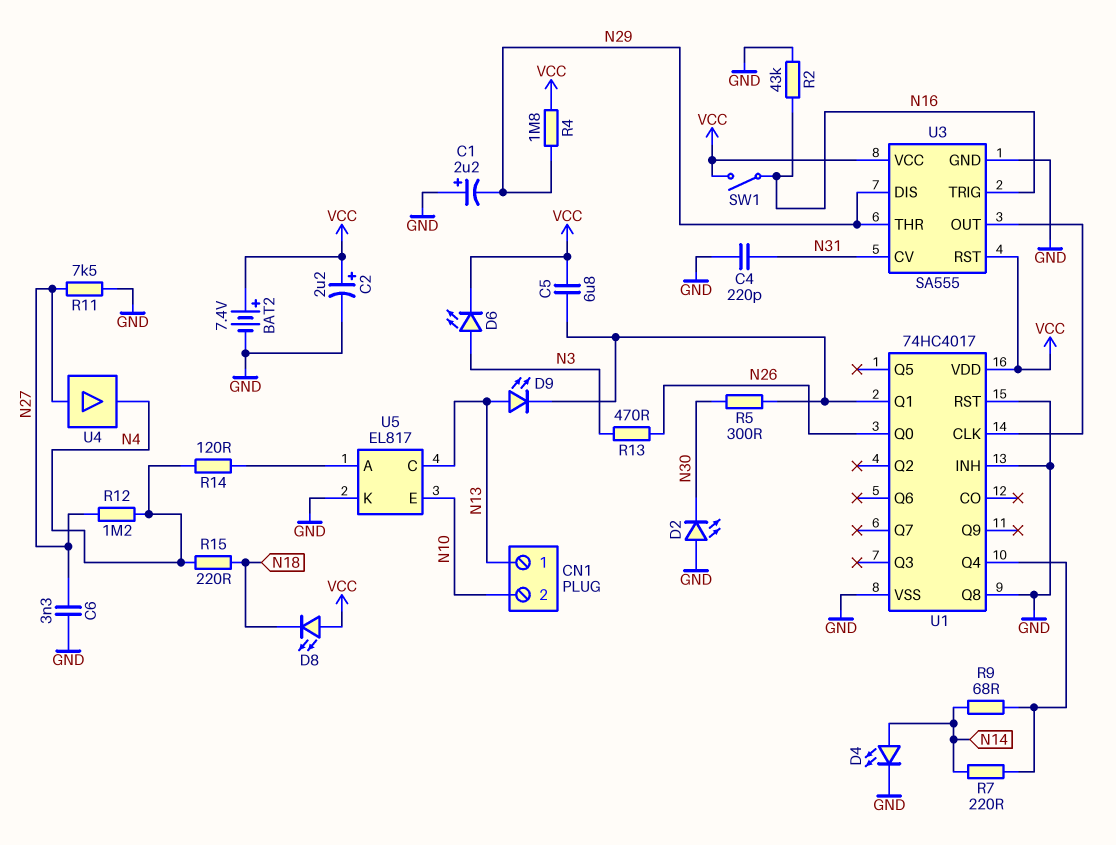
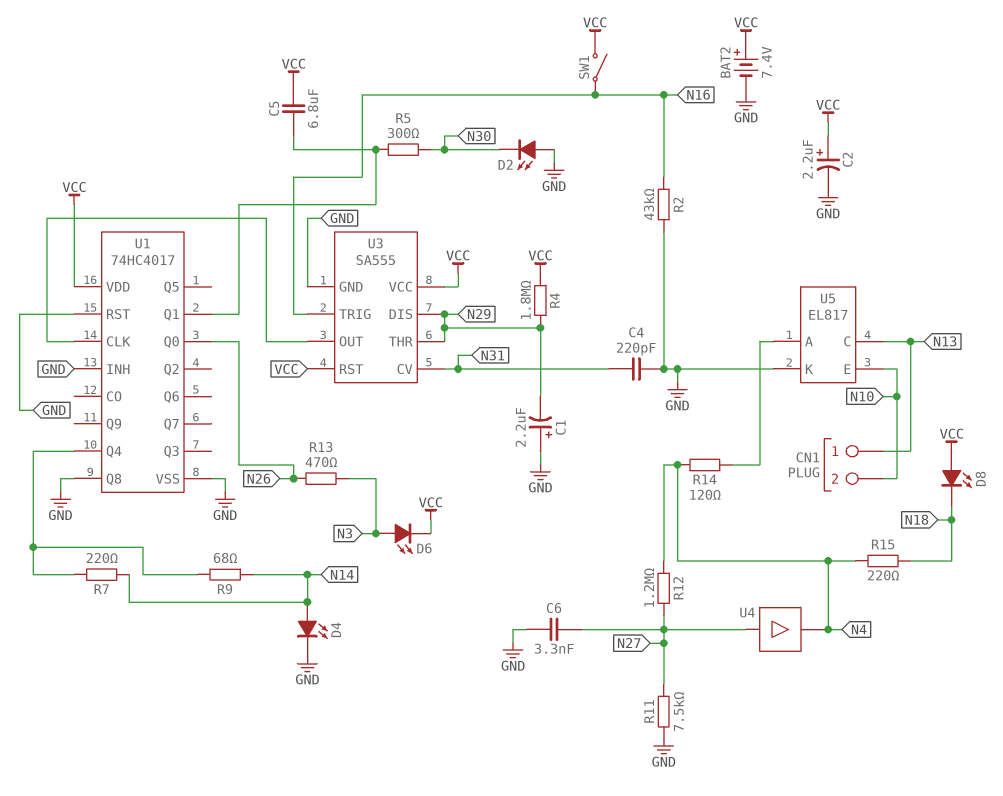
D9: LED (A N13, K U1/Q1) -> none

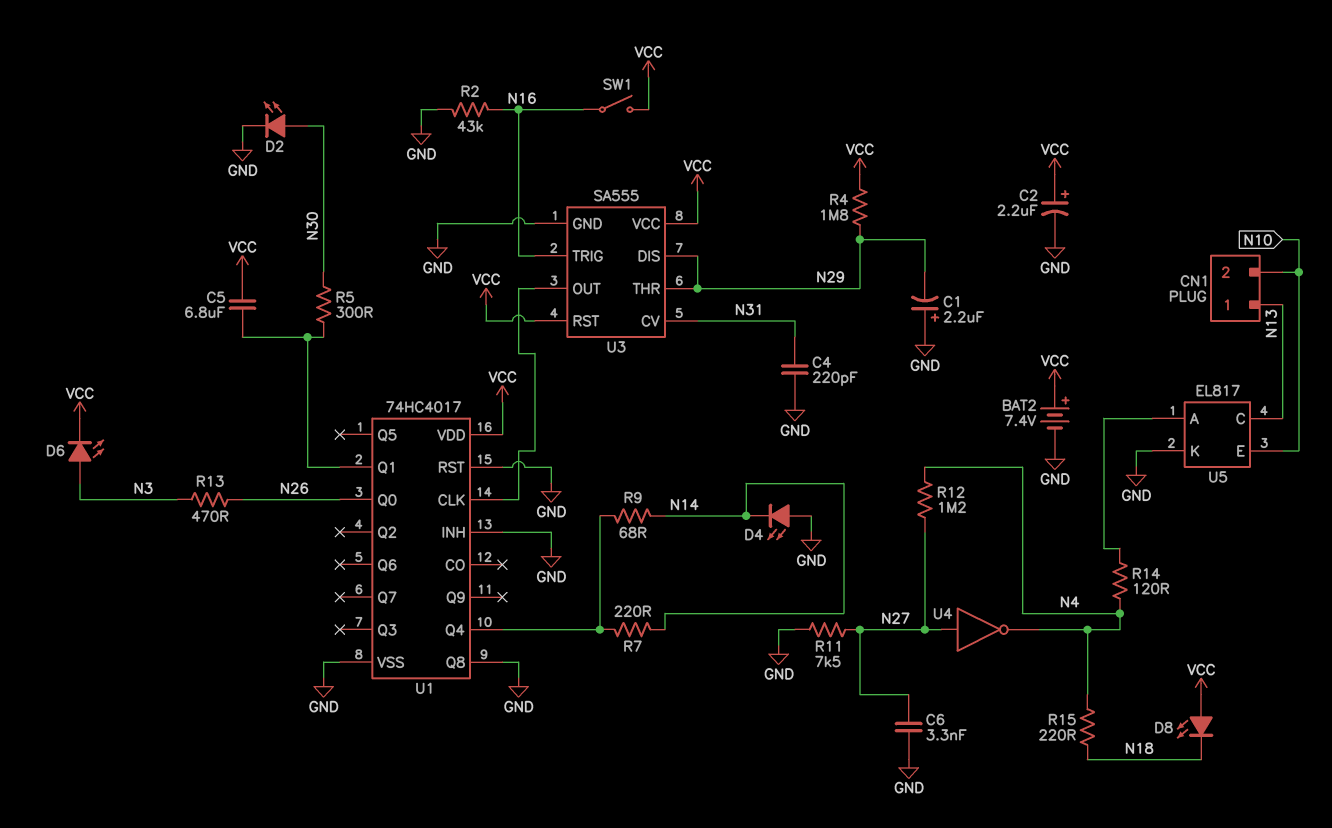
D2: LED (A GND, K N30) -> LED (A N30, K GND)
D4: LED (A N14, K GND) -> LED (A GND, K N14)
U4: buffer (in N27, out N4) -> NOT (in N27, out N4)

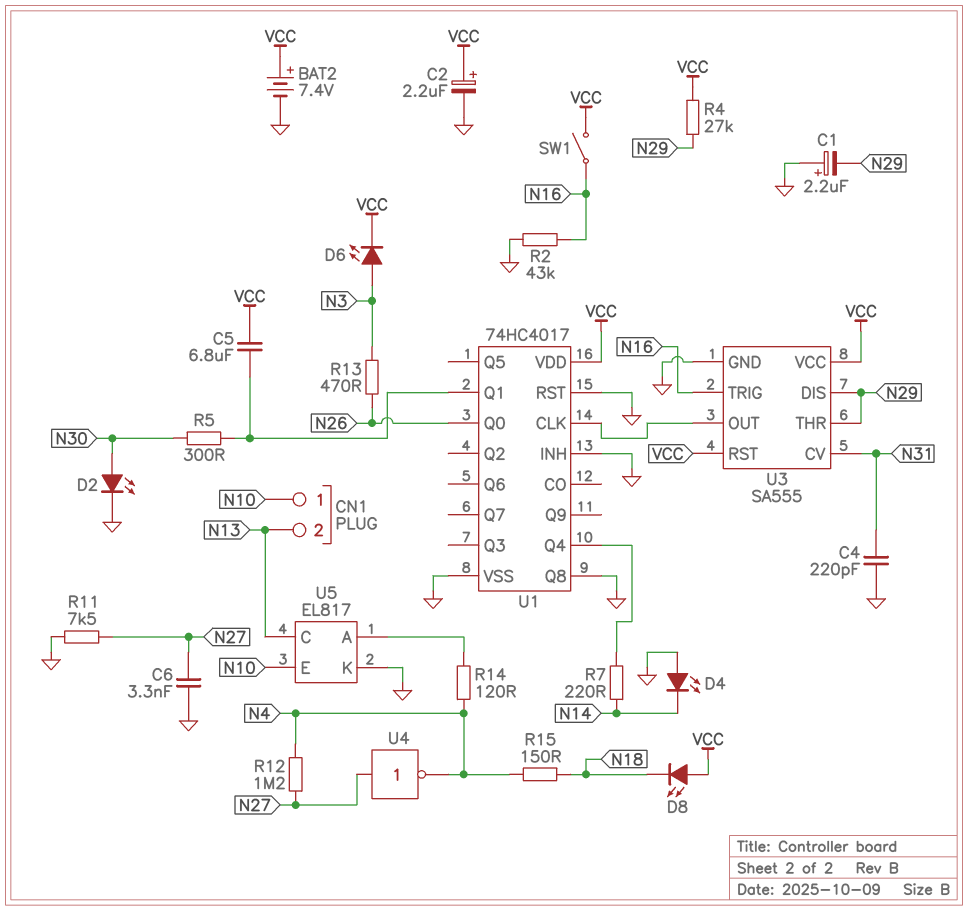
CN1 pin 1: N13 -> N10
CN1 pin 2: N10 -> N13
R4: 1.8M (N29, VCC) -> 27k (N29, VCC)
R9: 68 (N14, U1/Q4) -> none
R15: 220 (N4, N18) -> 150 (N4, N18)

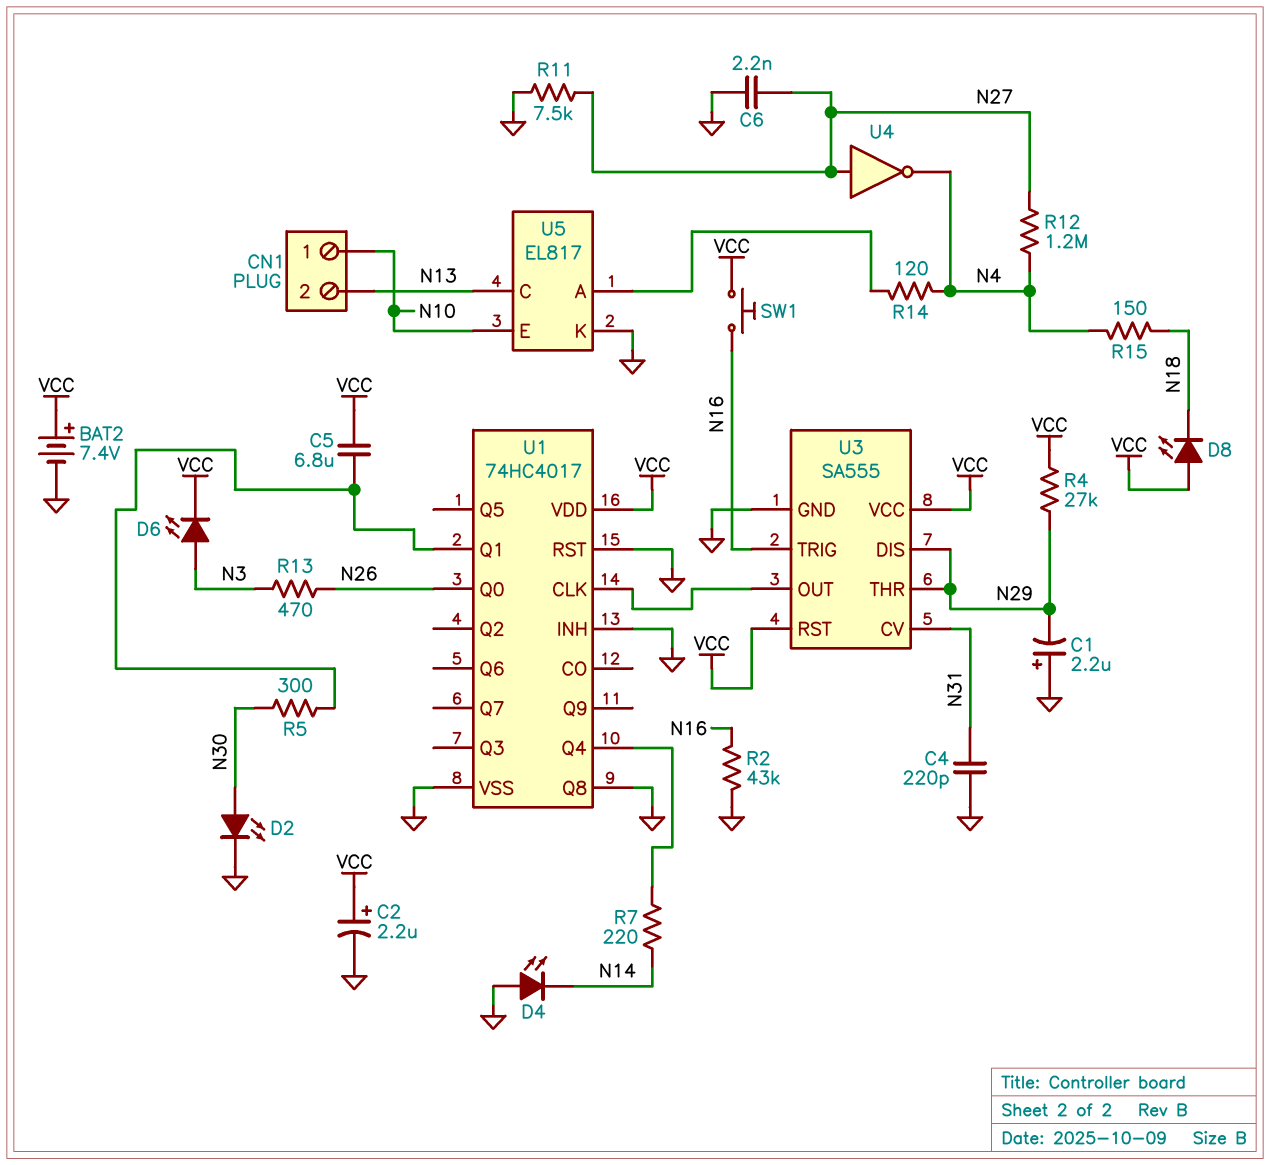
C6: 3.3nF (GND, N27) -> 2.2nF (GND, N27)
SW1: switch (N16, VCC) -> button (N16, VCC)

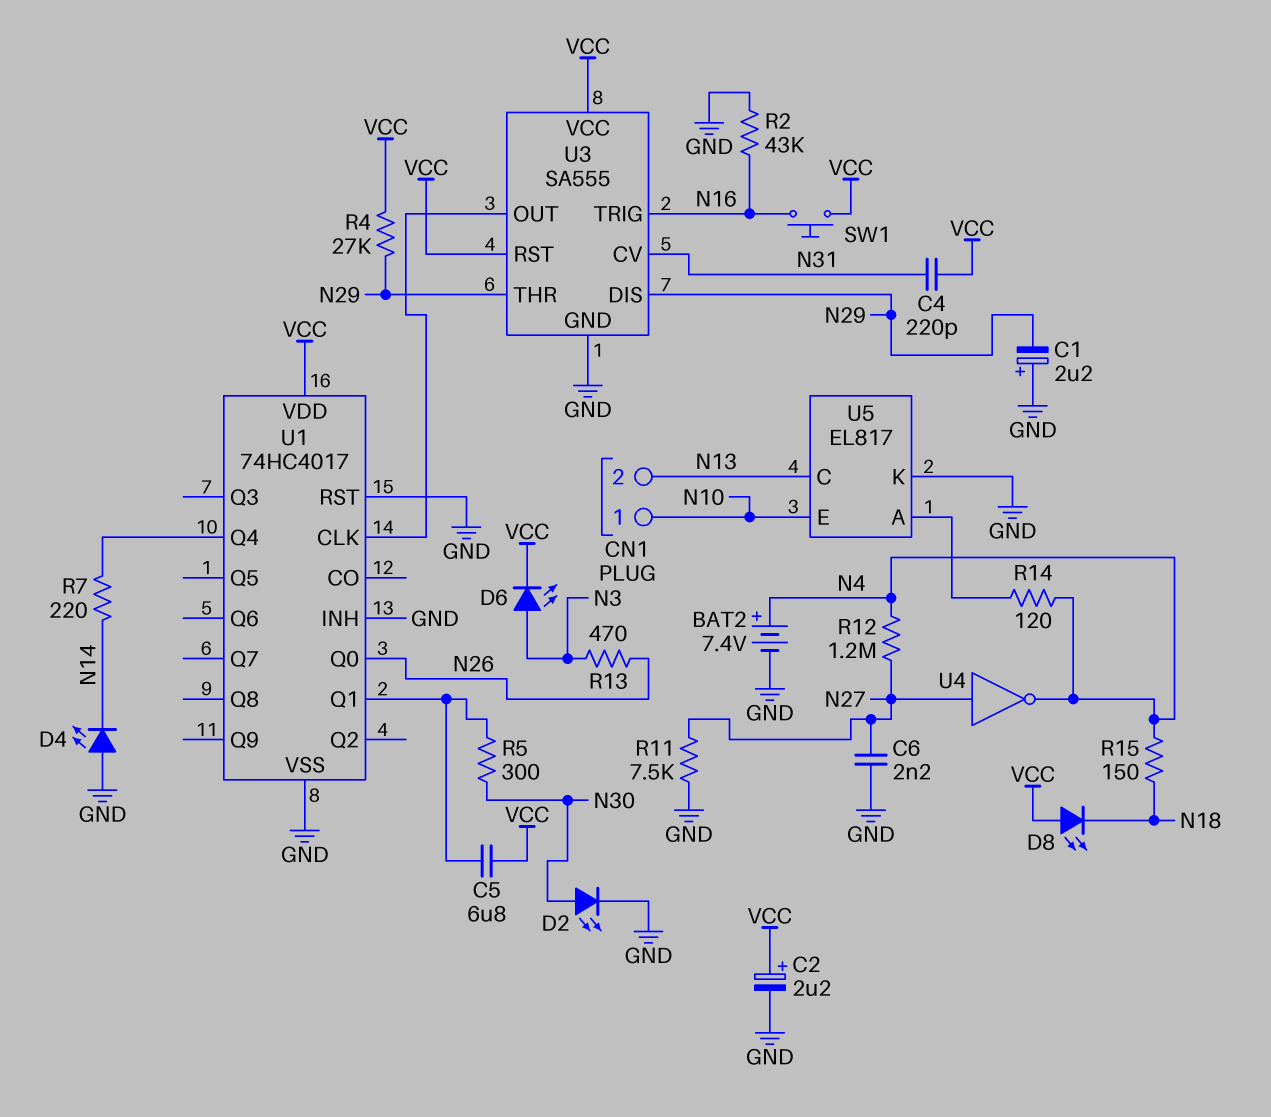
BAT2: 7.4V (plus VCC, minus GND) -> 7.4V (plus N4, minus GND)
C4: 220pF (GND, N31) -> 220pF (N31, VCC)
U1 pin Q8: GND -> none

